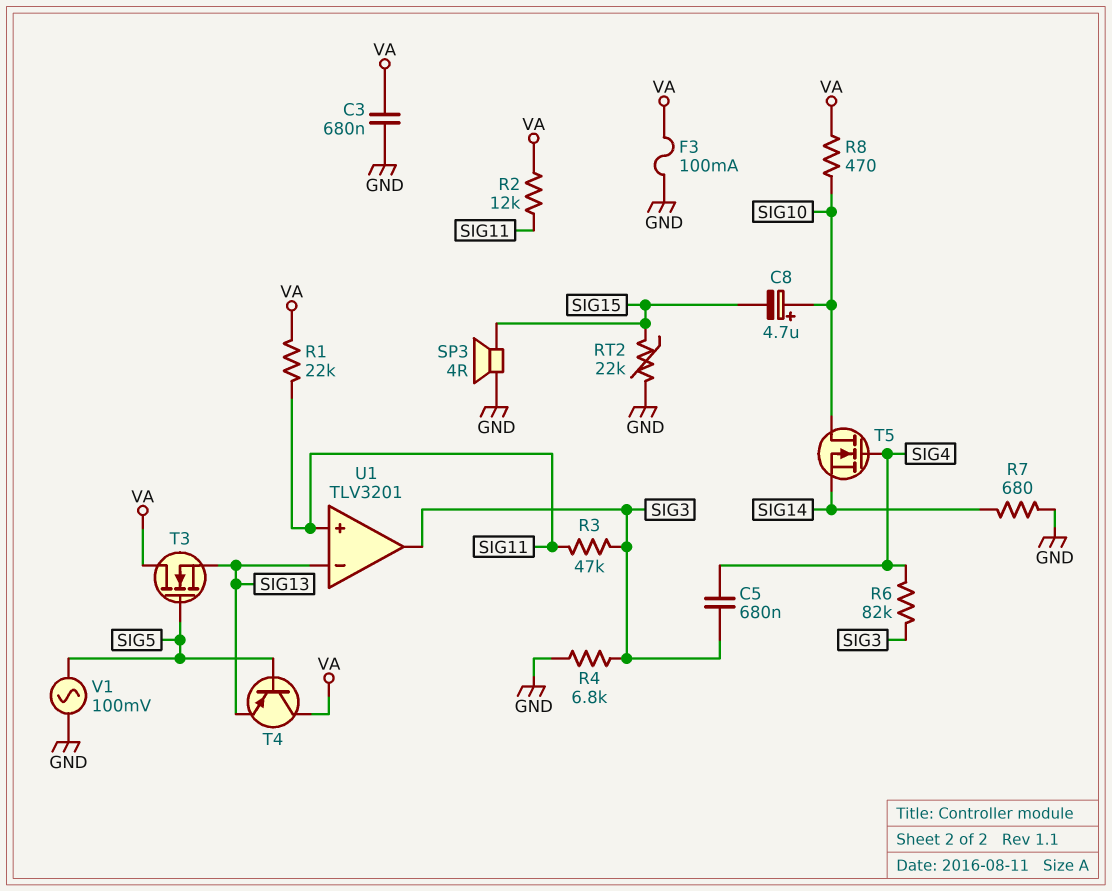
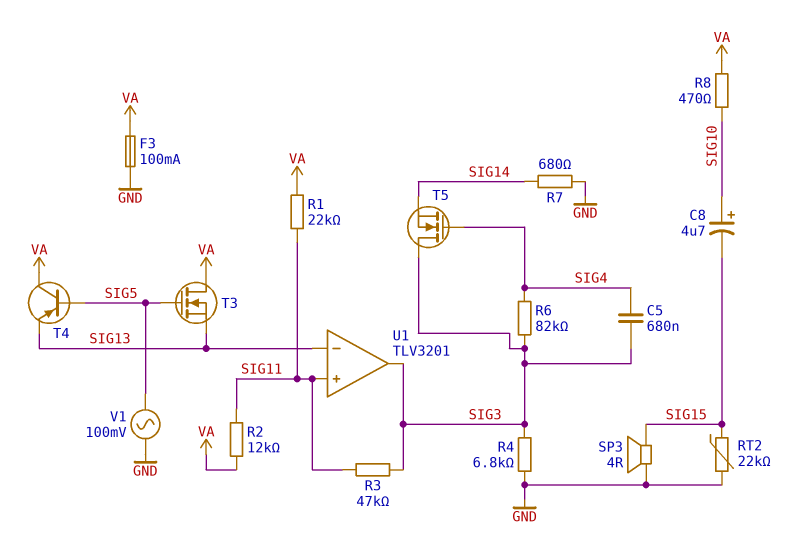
C3: 680nF (GND, VA) -> none
T5: NMOS (G SIG4, D SIG10, S SIG14) -> NMOS (G SIG4, D SIG3, S SIG14)

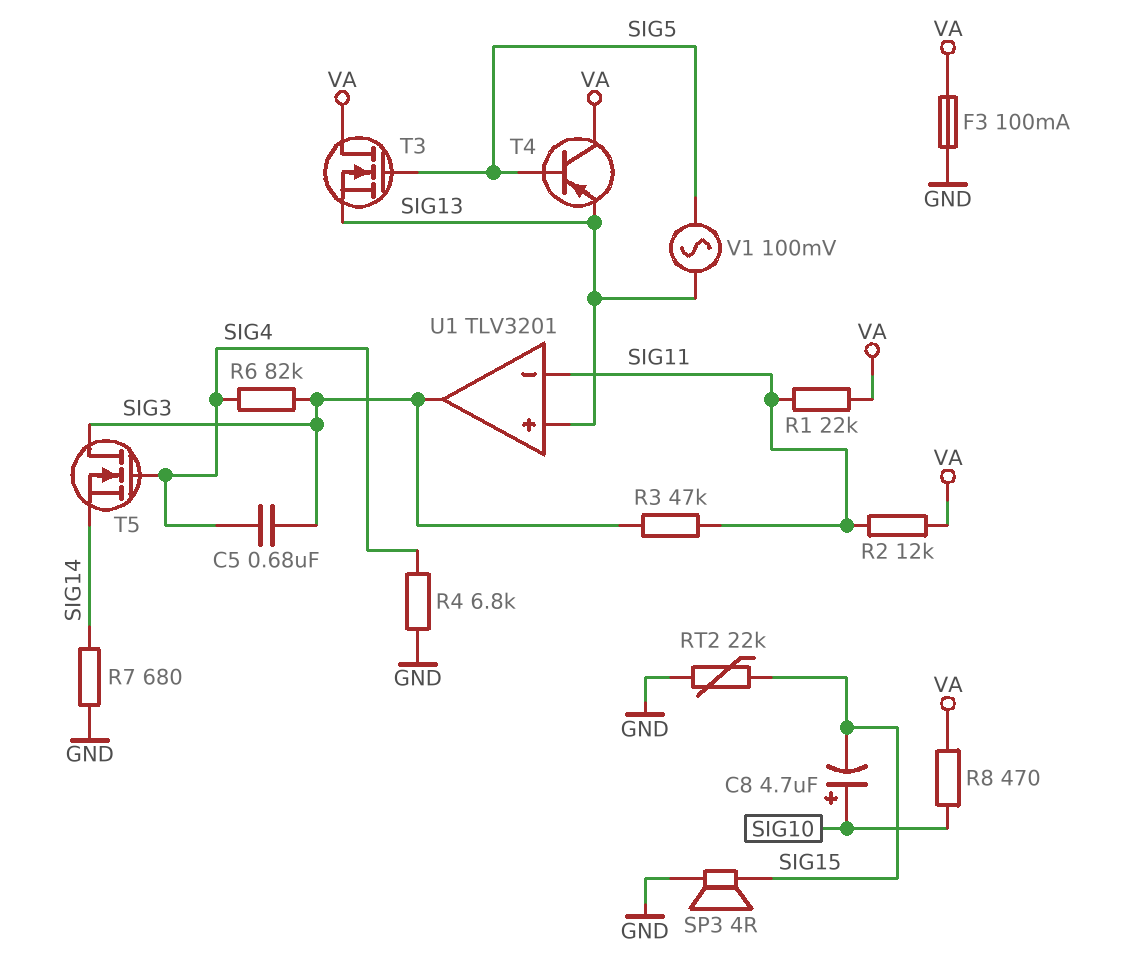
R4: 6.8k (GND, SIG3) -> 6.8k (GND, SIG4)
U1 pin in+: SIG11 -> SIG13
U1 pin in-: SIG13 -> SIG11
V1: AC 100mV (GND, SIG5) -> AC 100mV (SIG5, SIG13)

